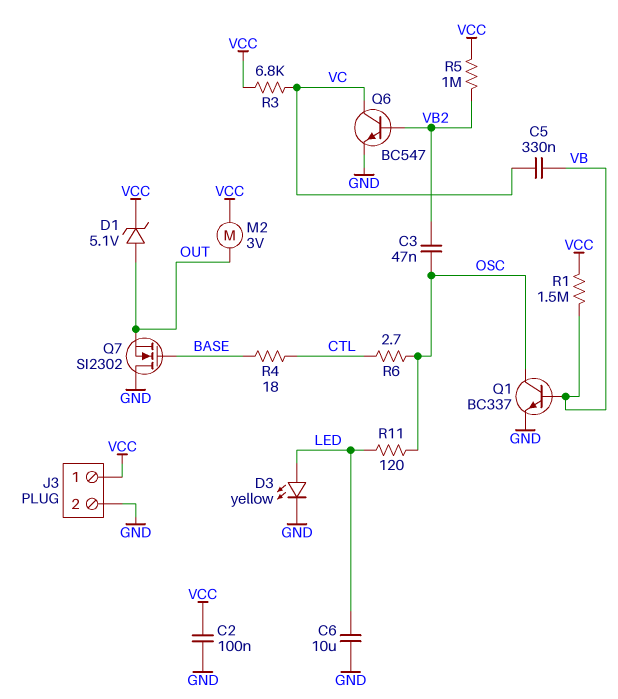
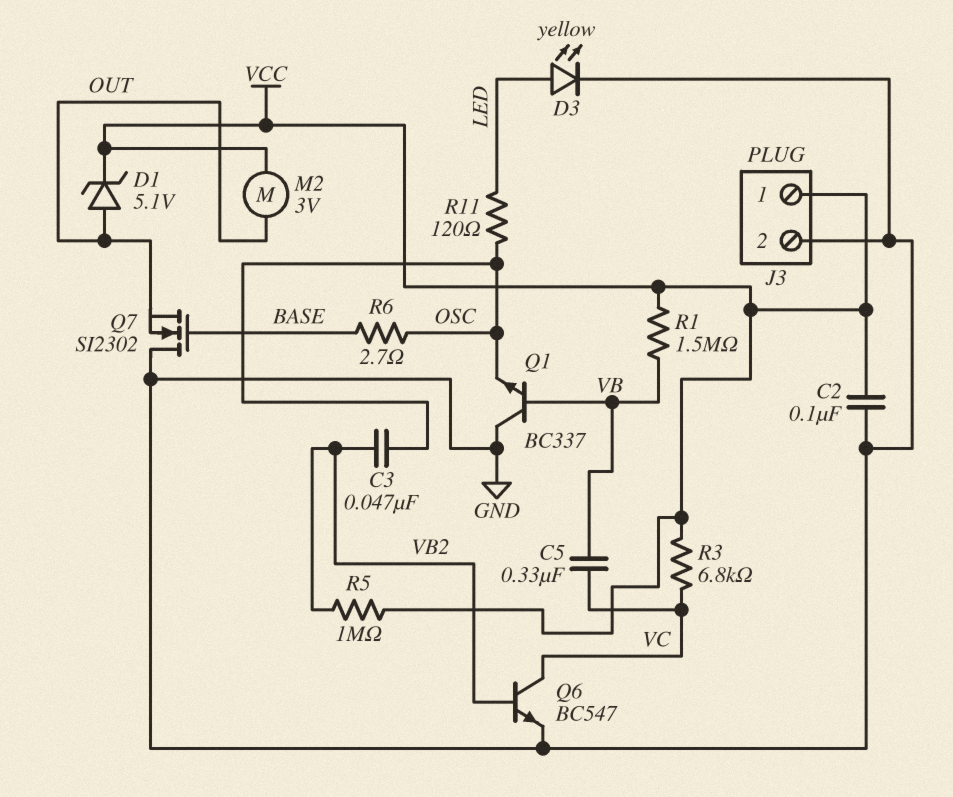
C6: 10uF (GND, LED) -> none
Q1: NPN BC337 (B VB, C OSC, E GND) -> NPN BC337 (B VB, C GND, E OSC)
R4: 18 (BASE, CTL) -> none
R6: 2.7 (CTL, OSC) -> 2.7 (BASE, OSC)

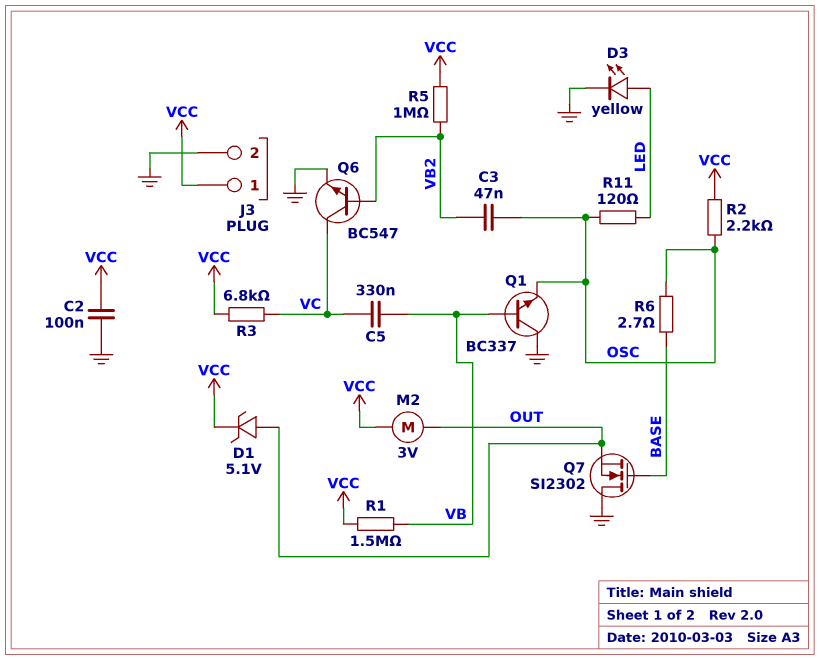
R2: none -> 2.2k (OSC, VCC)

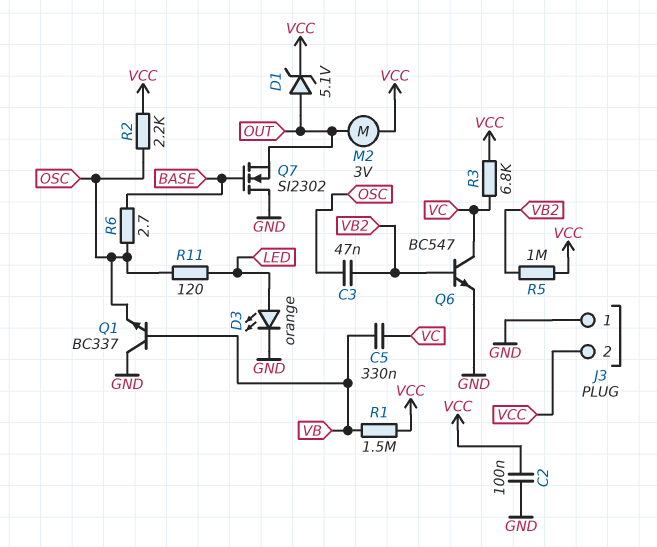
D3: LED yellow (A LED, K GND) -> LED orange (A LED, K GND)
J3 pin 1: VCC -> GND
J3 pin 2: GND -> VCC

